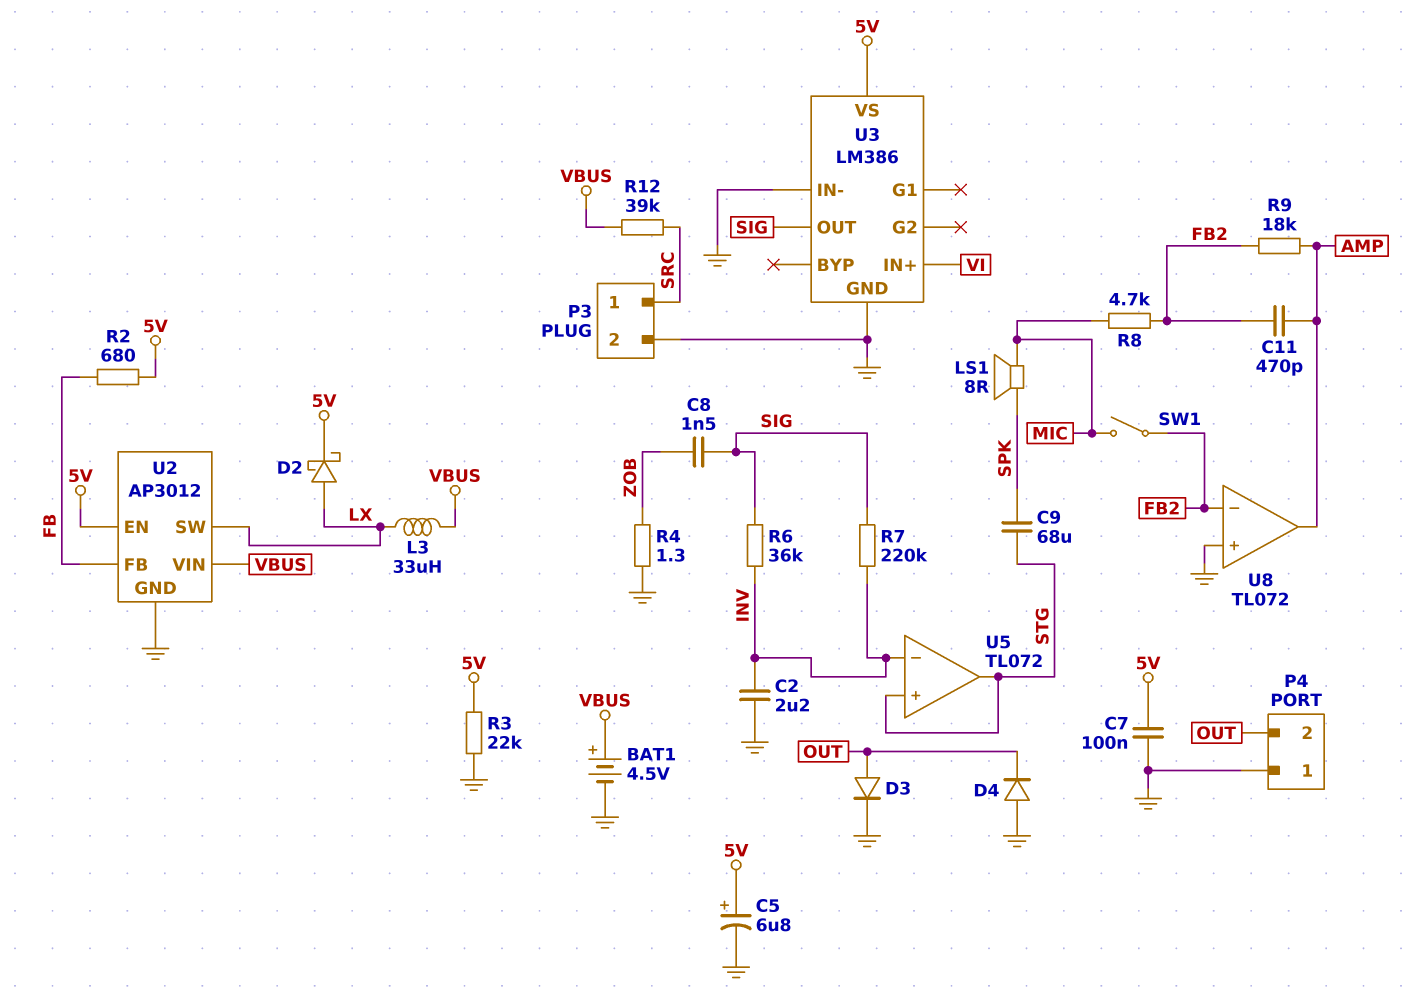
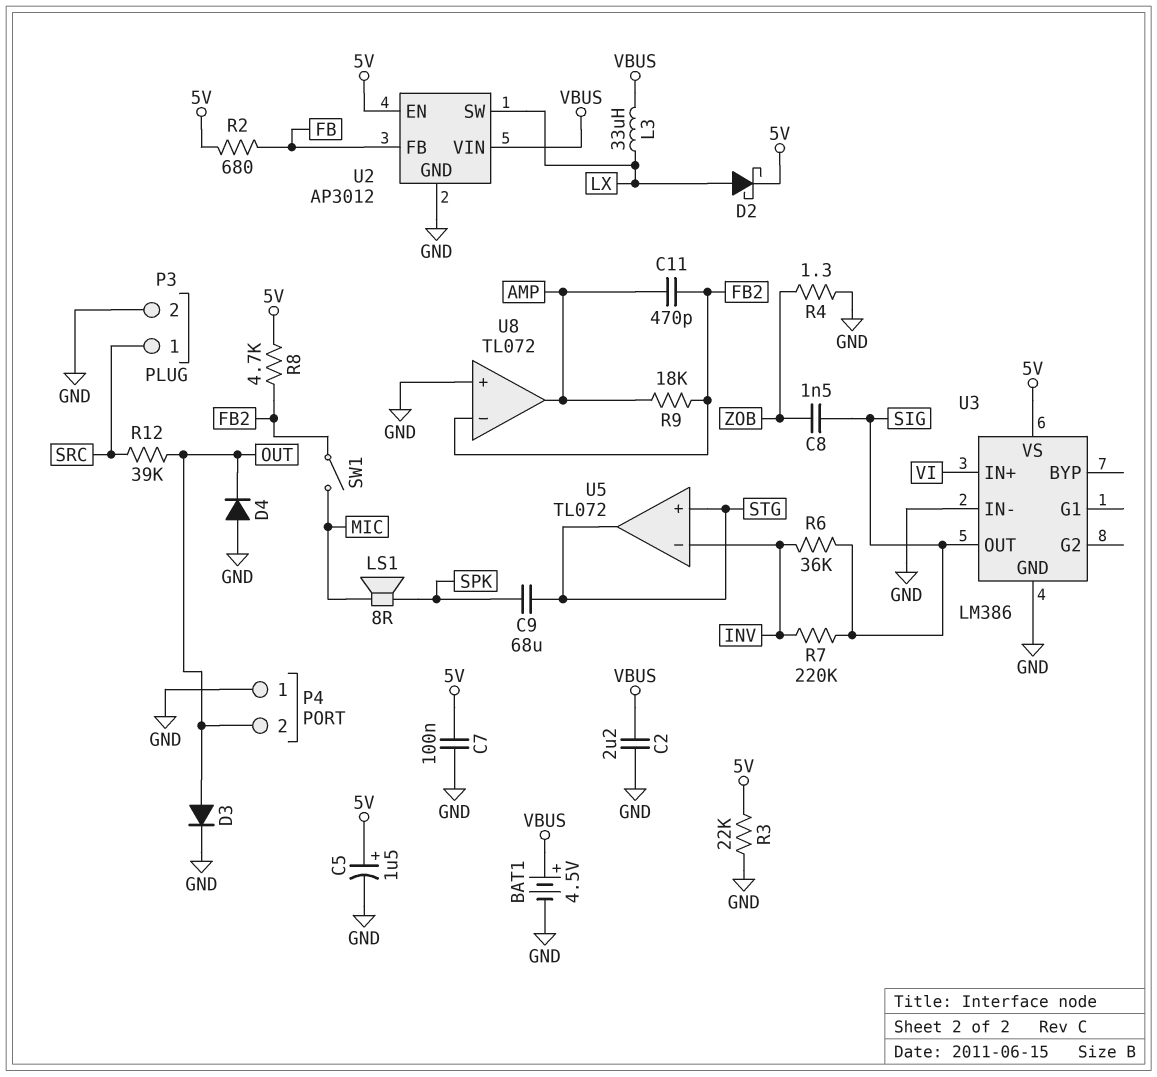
C2: 2.2uF (GND, INV) -> 2.2uF (GND, VBUS)
C5: 6.8uF (plus 5V, minus GND) -> 1.5uF (plus 5V, minus GND)
R8: 4.7k (FB2, MIC) -> 4.7k (5V, FB2)
R12: 39k (SRC, VBUS) -> 39k (OUT, SRC)

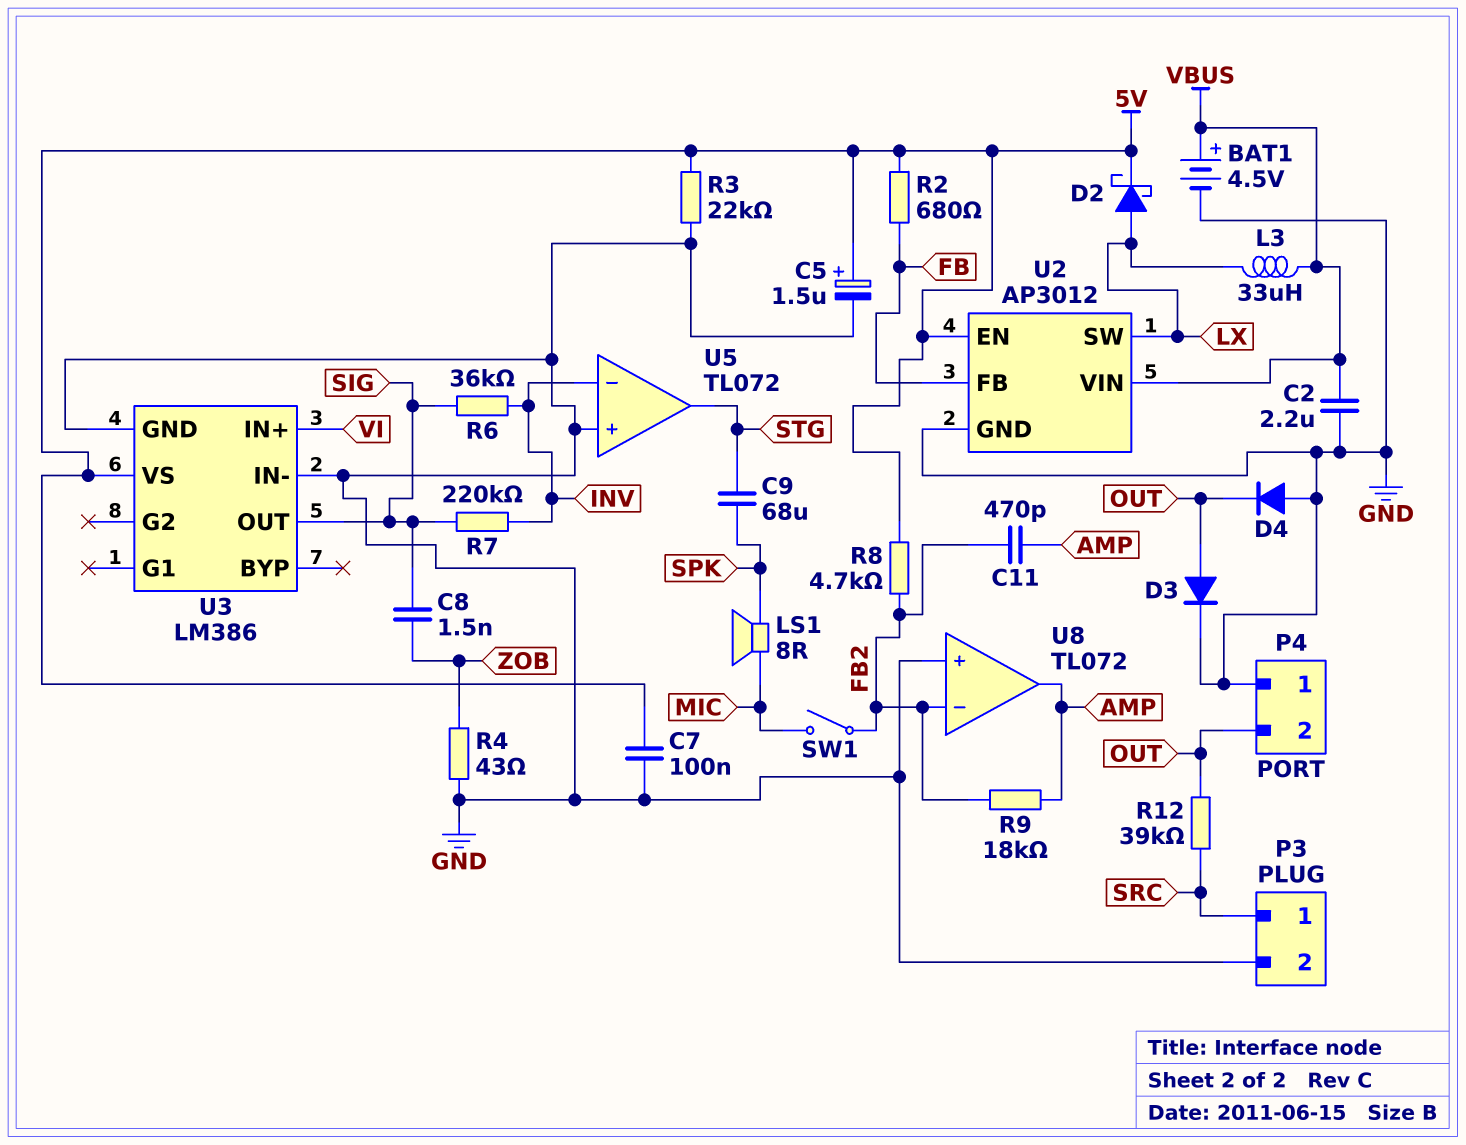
R4: 1.3 (GND, ZOB) -> 43 (GND, ZOB)
U5 pin in+: STG -> GND

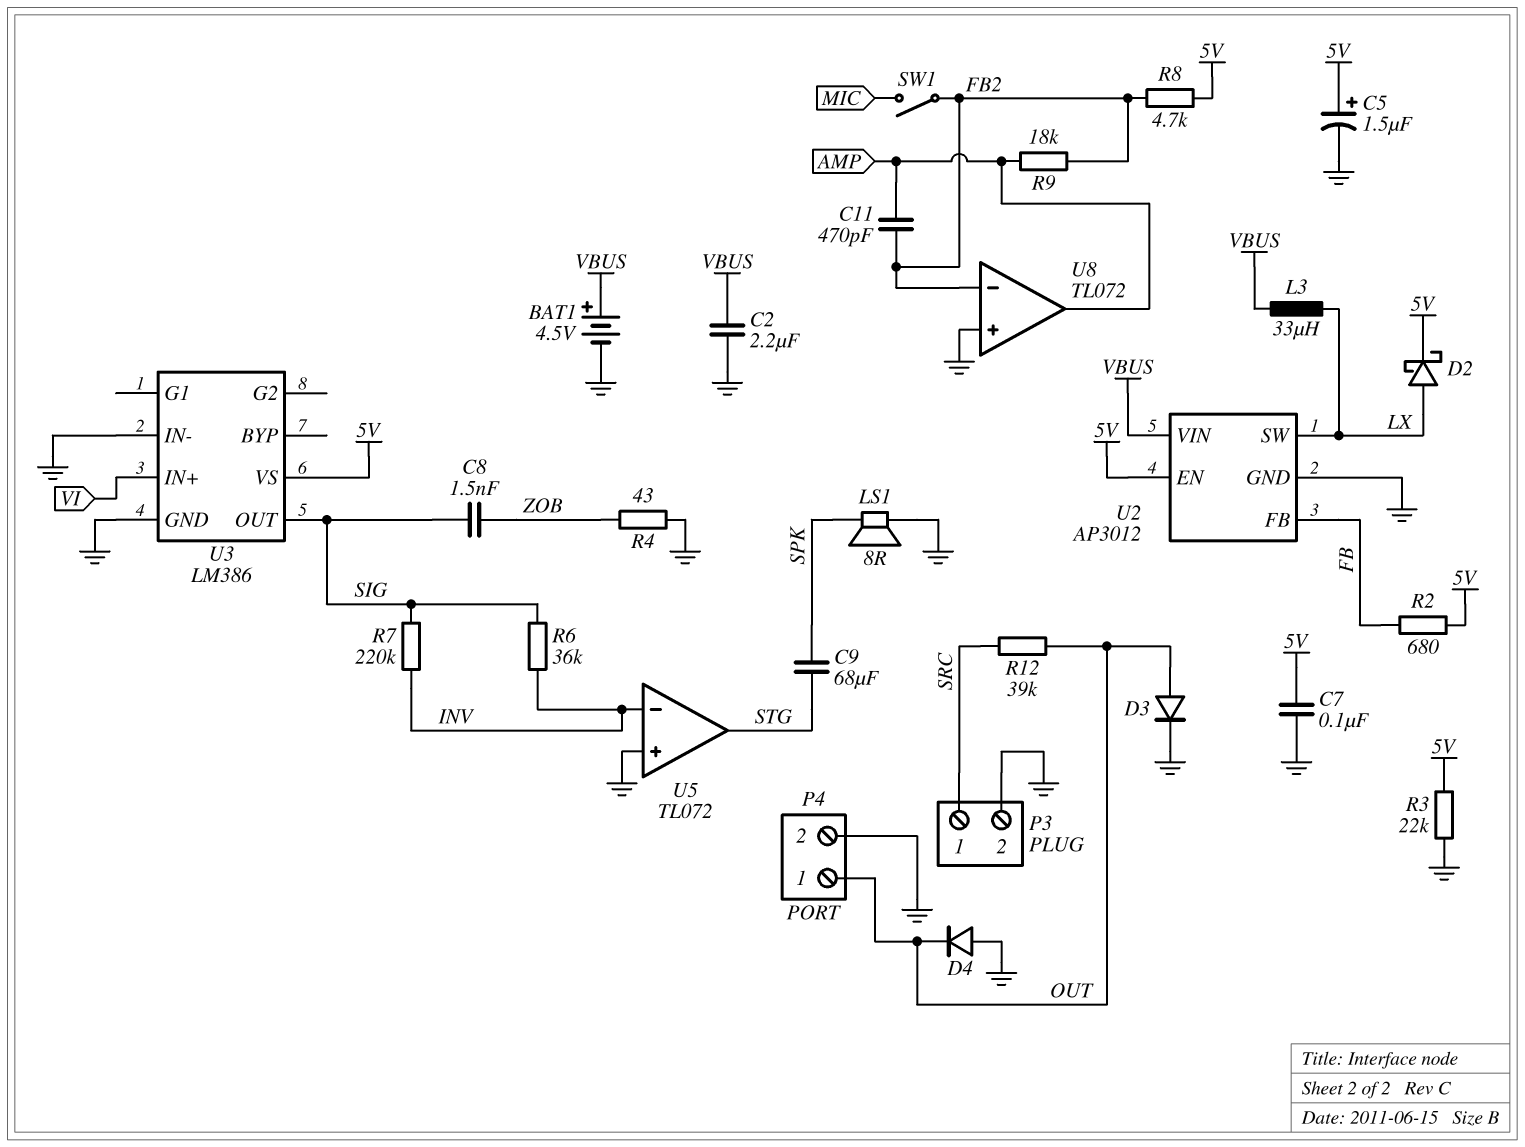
LS1: speaker 8R (MIC, SPK) -> speaker 8R (GND, SPK)
P4 pin 1: GND -> OUT
P4 pin 2: OUT -> GND

